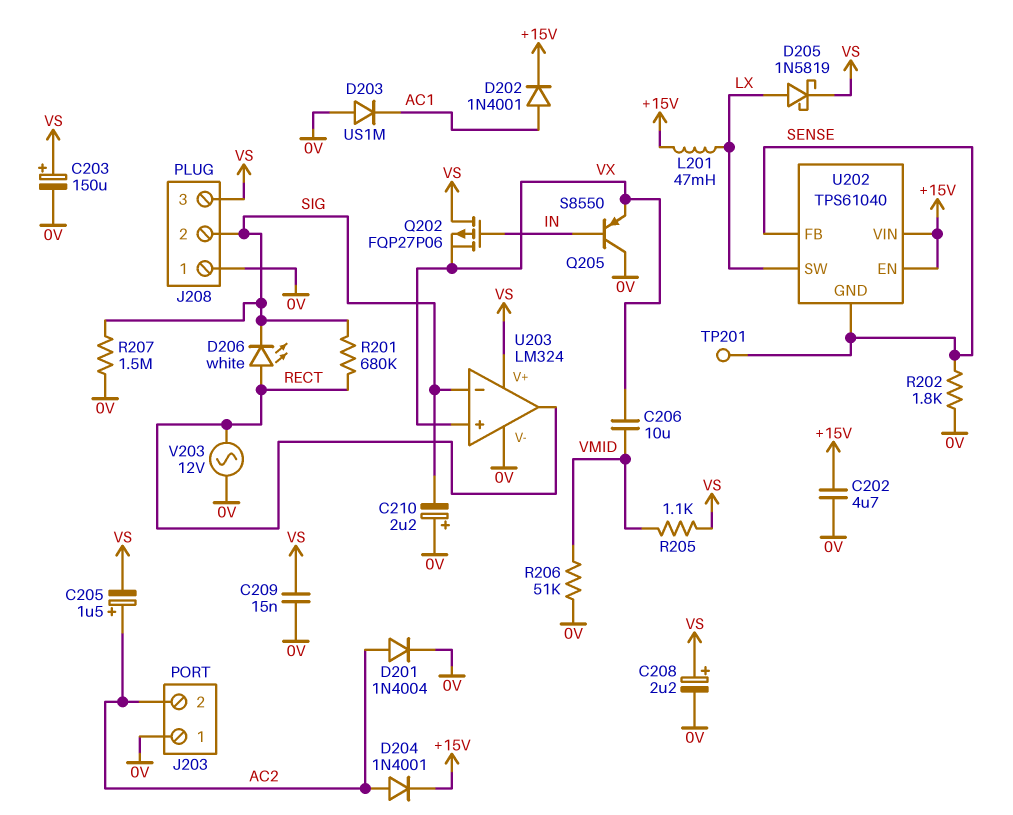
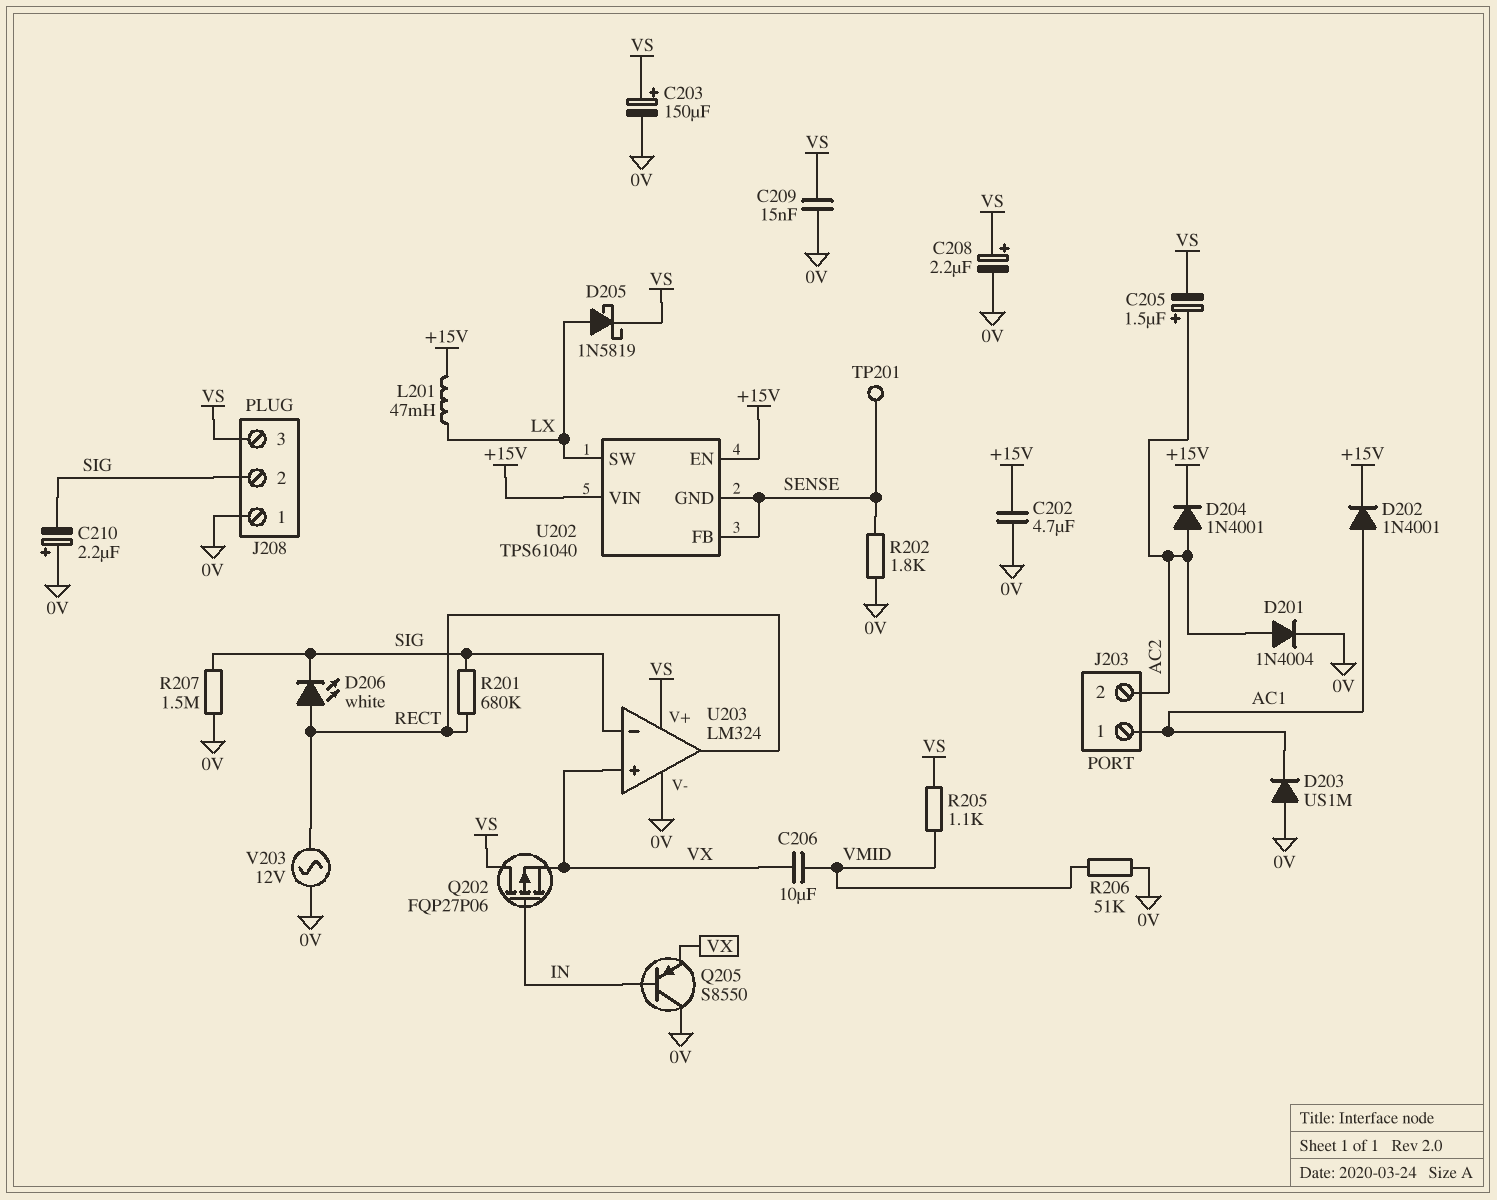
J203 pin 1: 0V -> AC1

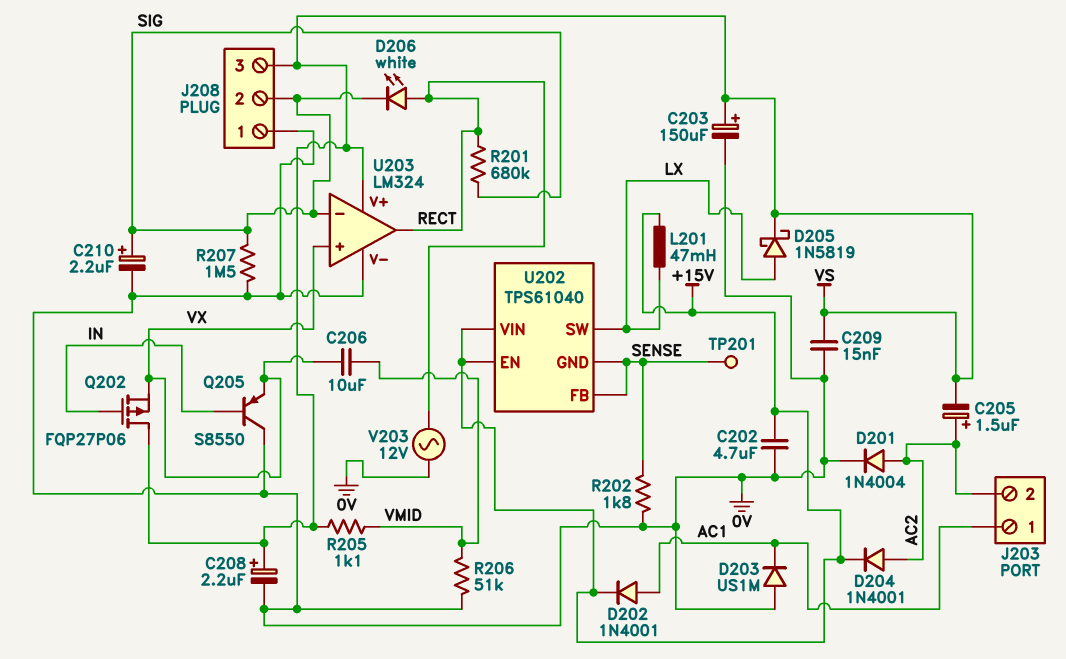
C210: 2.2uF (plus 0V, minus SIG) -> 2.2uF (plus SIG, minus 0V)

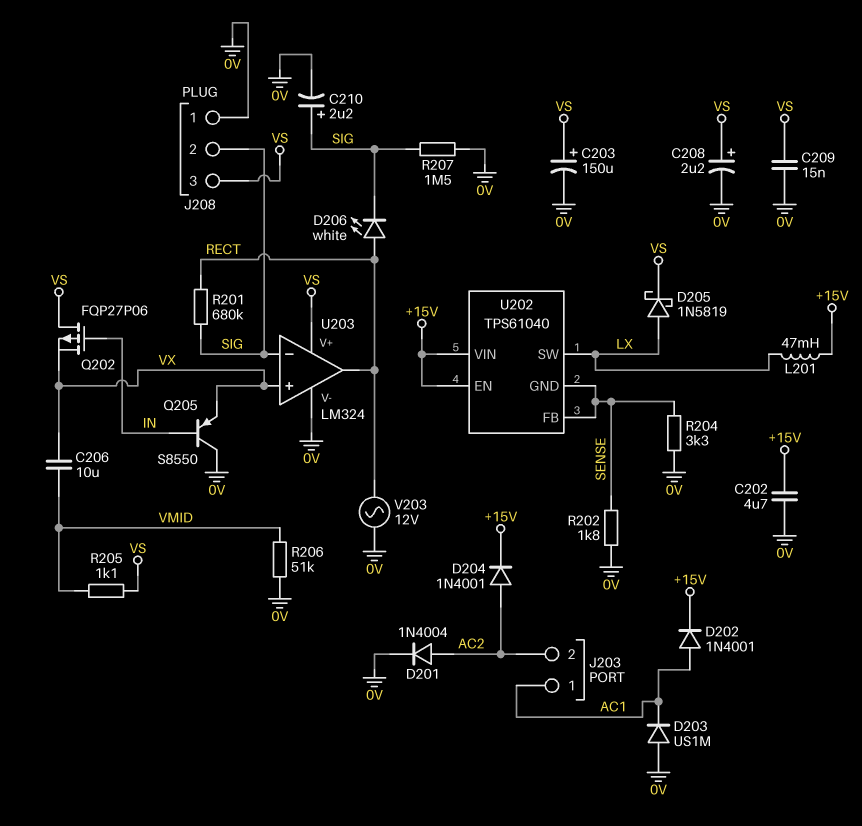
C205: 1.5uF (plus AC2, minus VS) -> none
R204: none -> 3.3k (0V, SENSE)
TP201: test point (SENSE) -> none

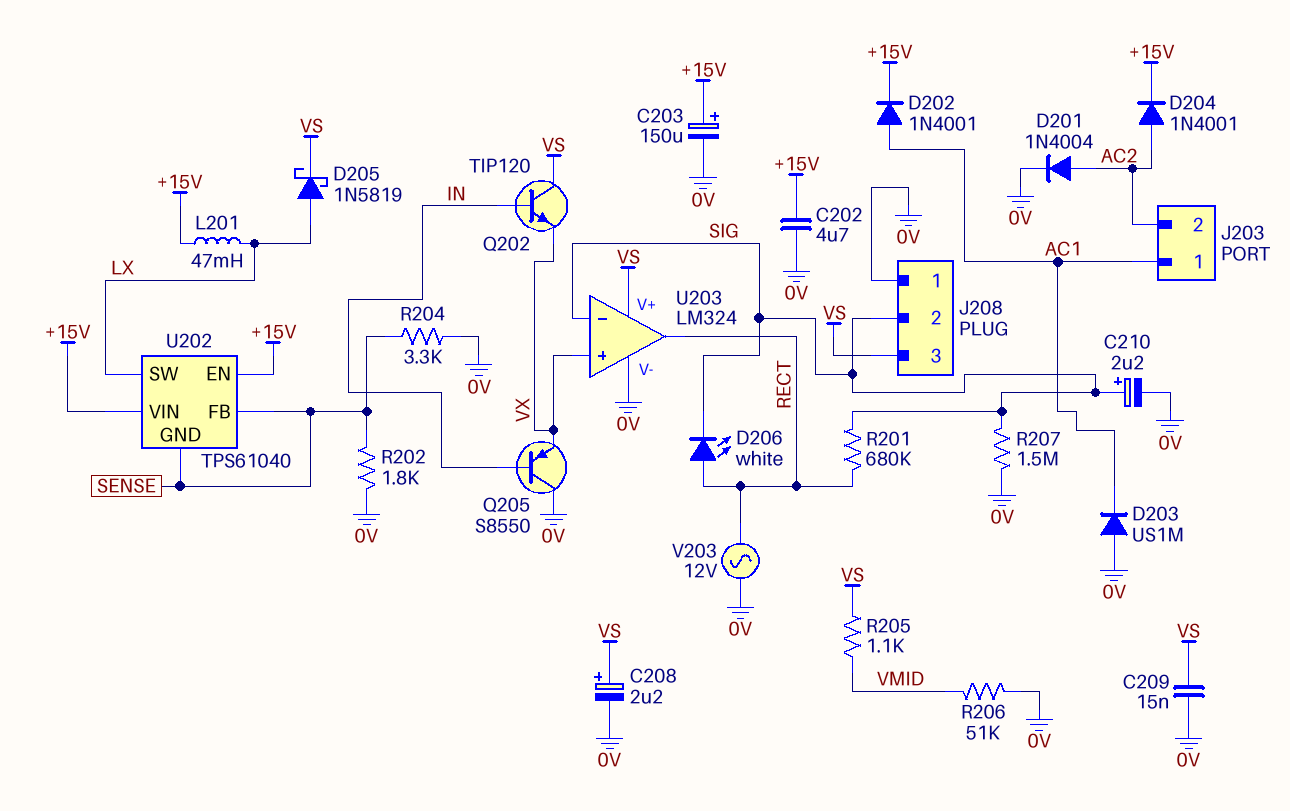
C203: 150uF (plus VS, minus 0V) -> 150uF (plus +15V, minus 0V)
C206: 10uF (VMID, VX) -> none
Q202: PMOS FQP27P06 (G IN, D VS, S VX) -> NPN TIP120 (B IN, C VS, E VX)

